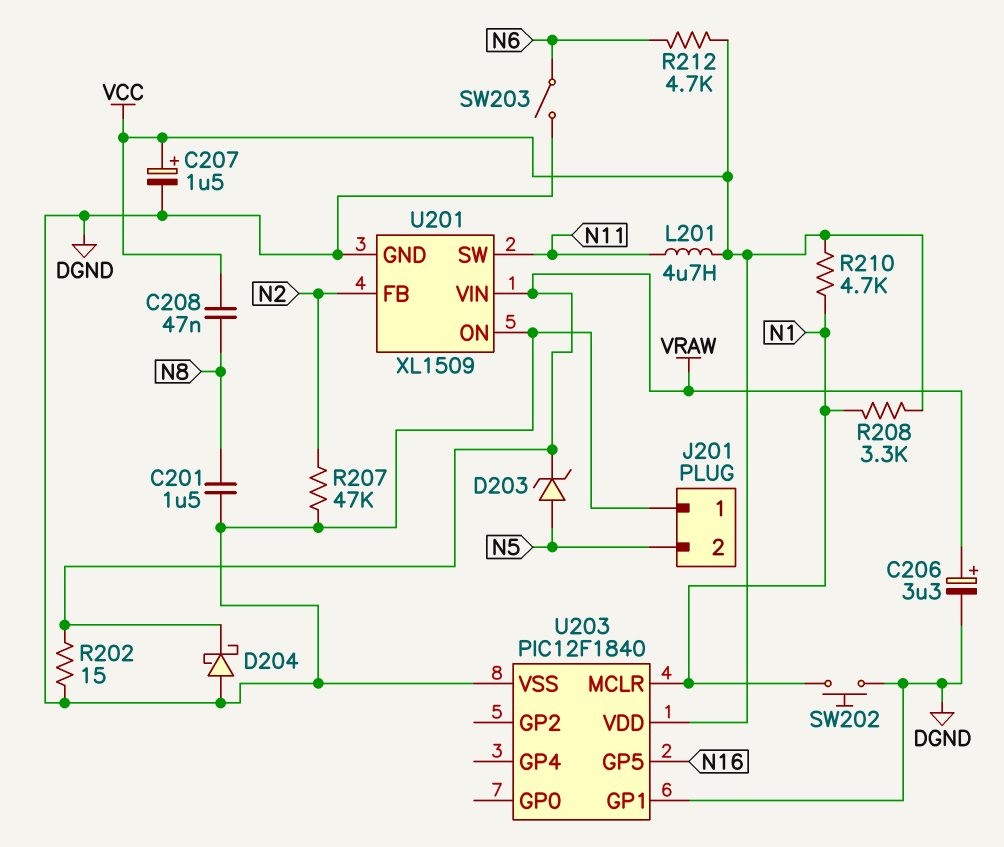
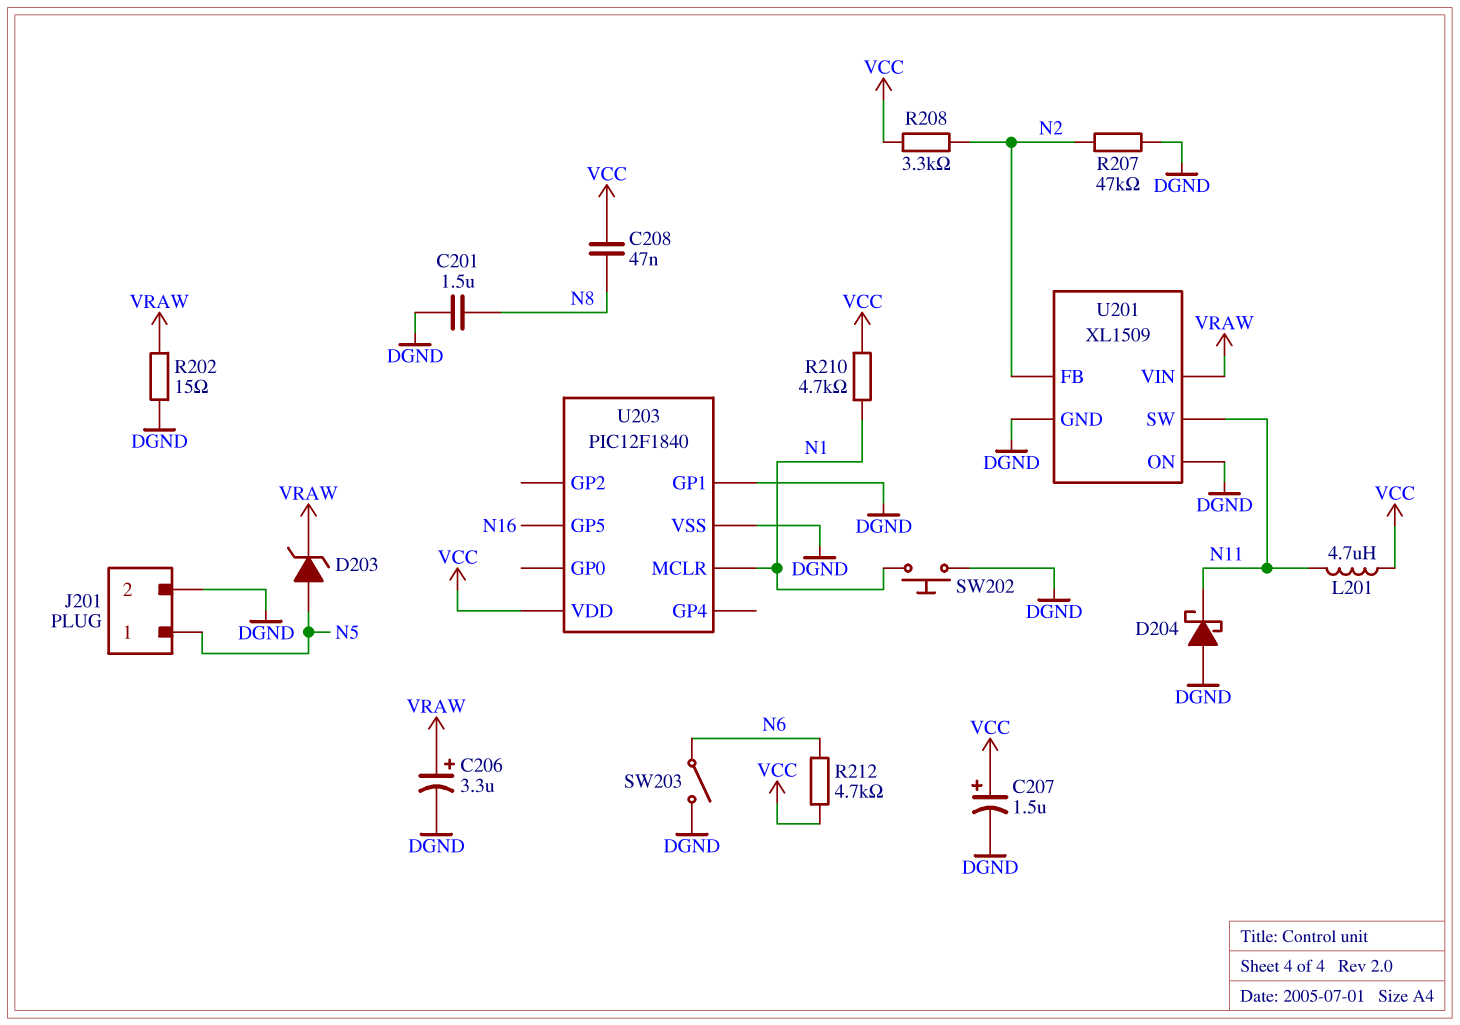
D204: schottky (A DGND, K VRAW) -> schottky (A DGND, K N11)
J201 pin 1: DGND -> N5
J201 pin 2: N5 -> DGND
R208: 3.3k (N1, VCC) -> 3.3k (N2, VCC)

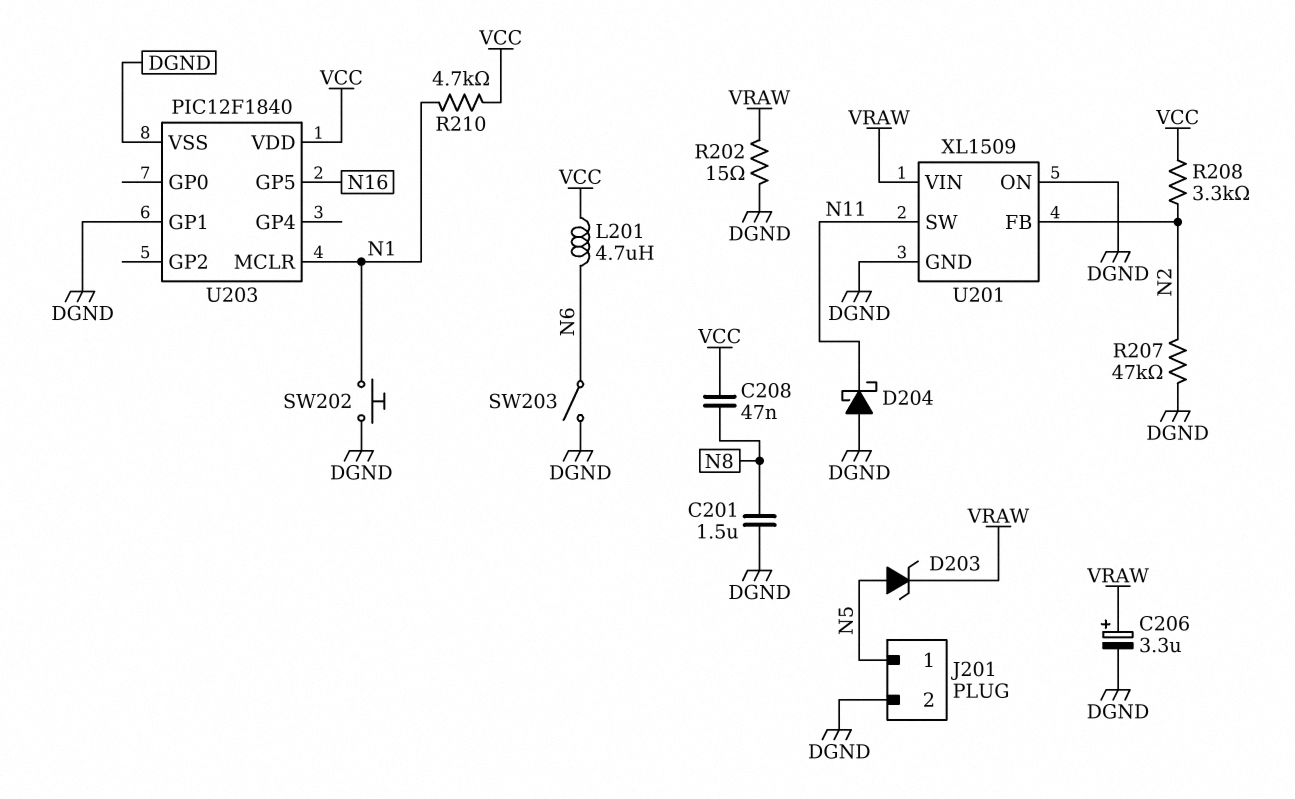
C207: 1.5uF (plus VCC, minus DGND) -> none
L201: 4.7uH (N11, VCC) -> 4.7uH (N6, VCC)
R212: 4.7k (N6, VCC) -> none

